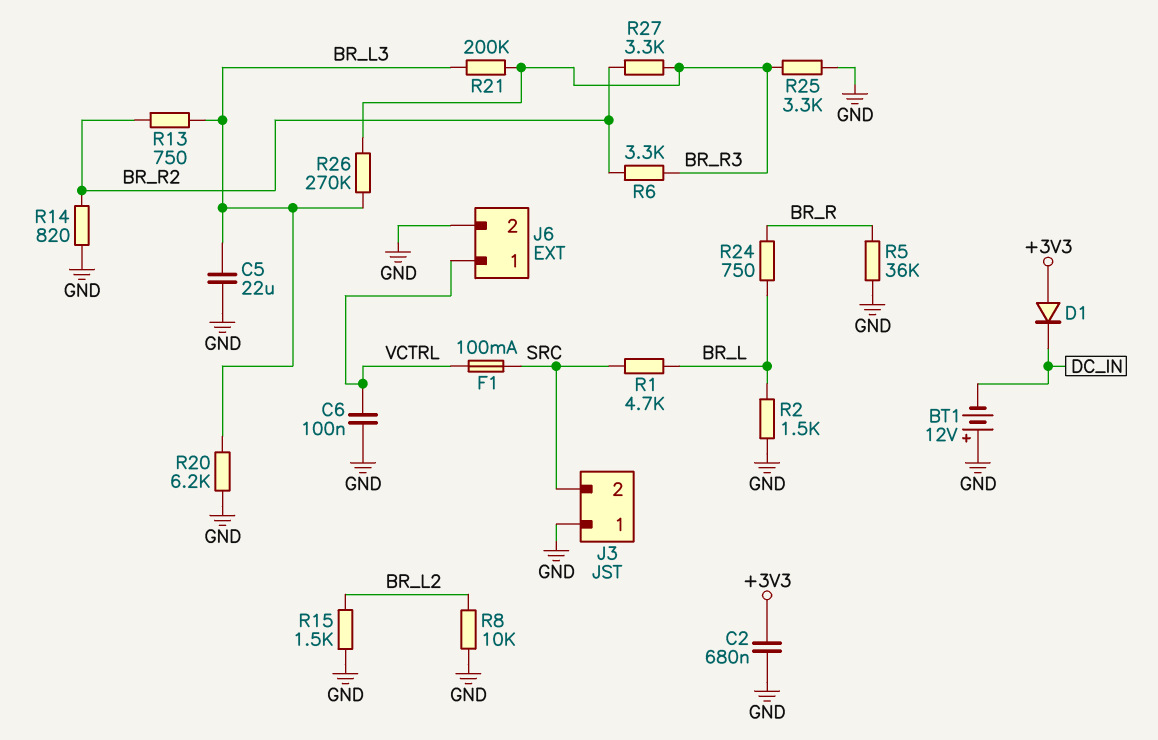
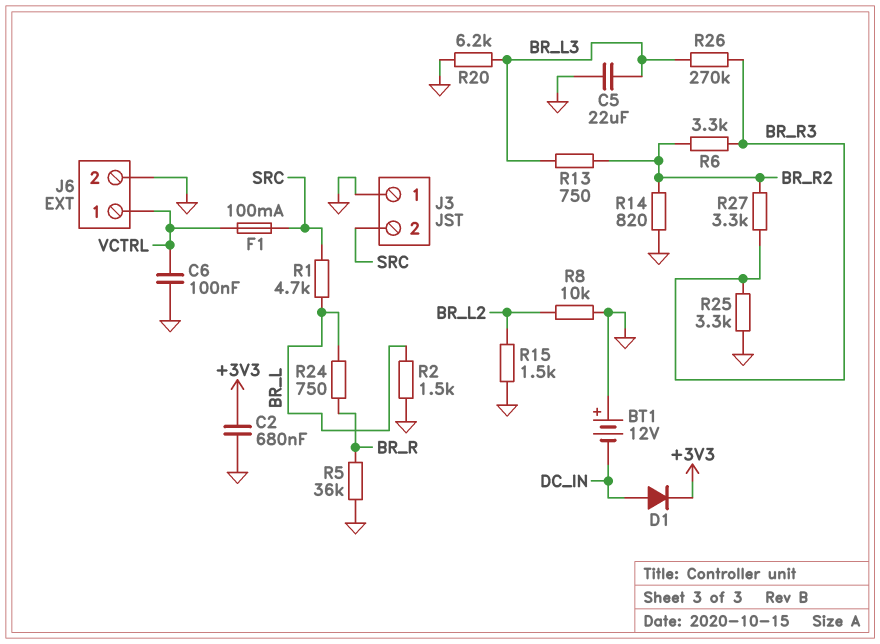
D1: diode (A +3V3, K DC_IN) -> diode (A DC_IN, K +3V3)
R21: 200k (BR_L3, BR_R3) -> none

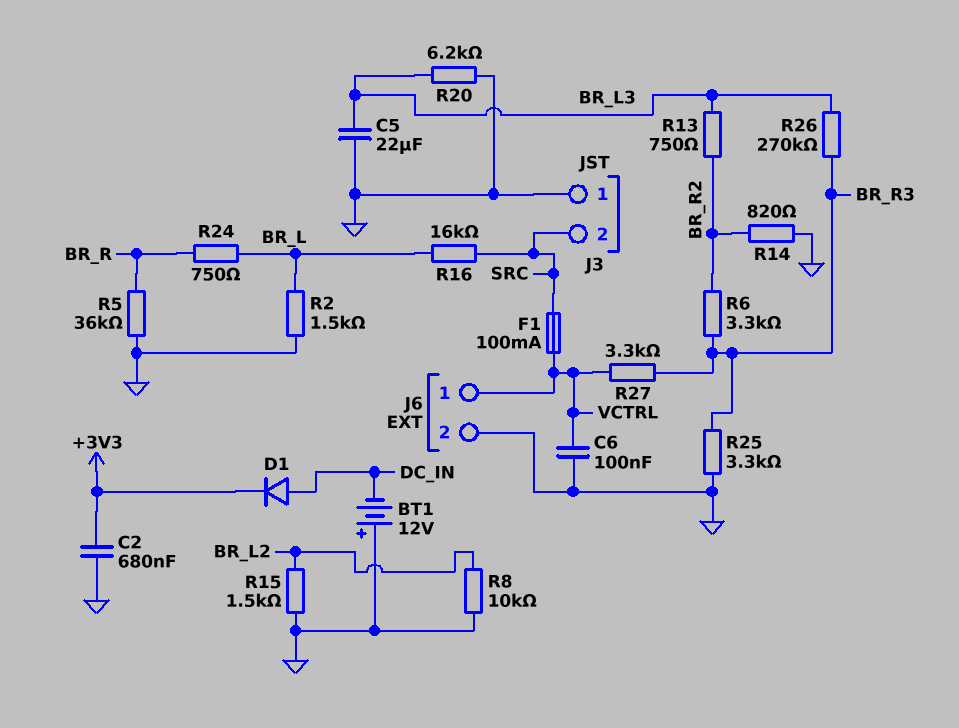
R1: 4.7k (BR_L, SRC) -> none
R16: none -> 16k (BR_L, SRC)
R27: 3.3k (BR_R2, BR_R3) -> 3.3k (BR_R3, VCTRL)

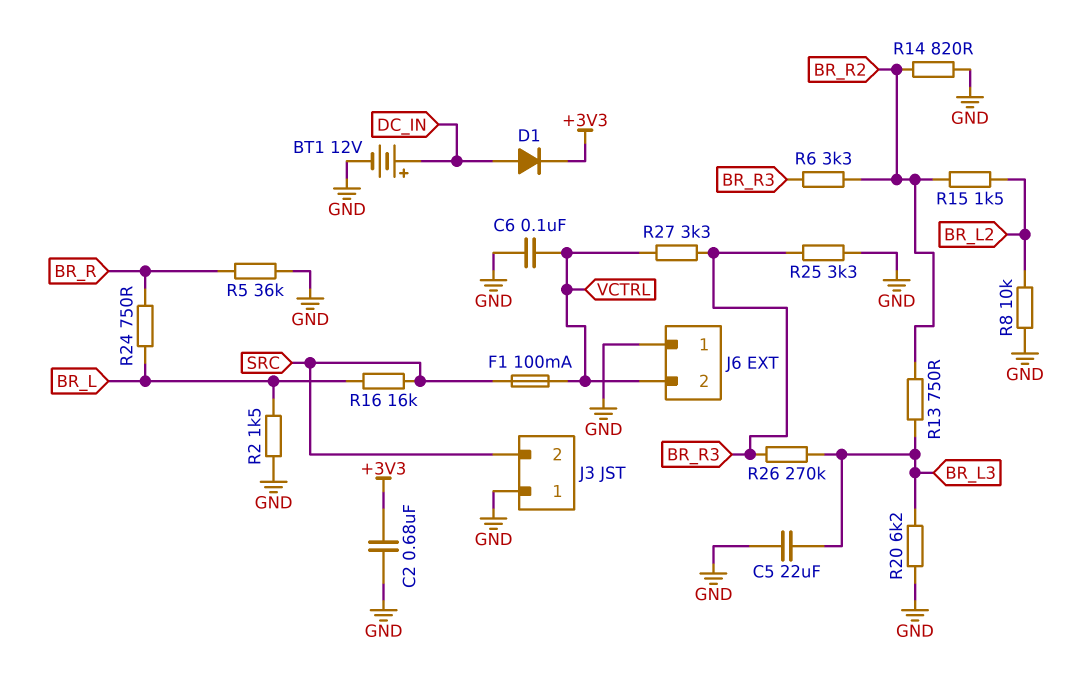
BT1: 12V (plus GND, minus DC_IN) -> 12V (plus DC_IN, minus GND)
J6 pin 1: VCTRL -> GND
J6 pin 2: GND -> VCTRL
R15: 1.5k (BR_L2, GND) -> 1.5k (BR_L2, BR_R2)

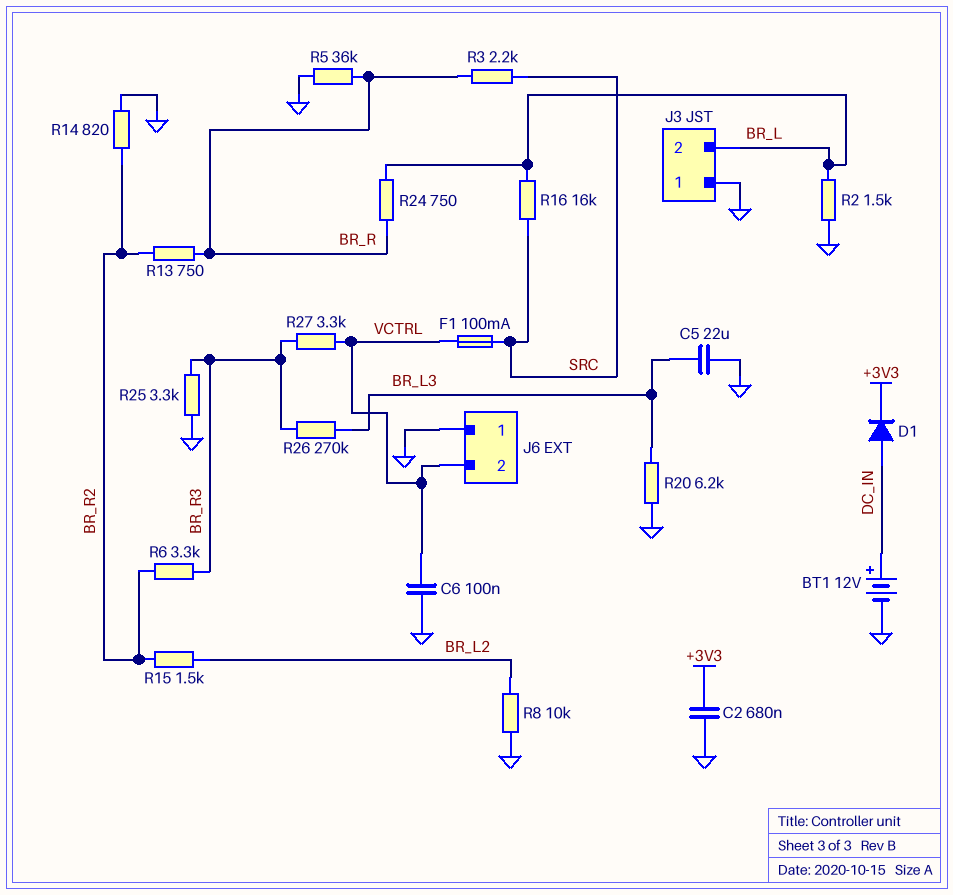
J3 pin 2: SRC -> BR_L
R3: none -> 2.2k (BR_R, SRC)
R13: 750 (BR_L3, BR_R2) -> 750 (BR_R, BR_R2)

